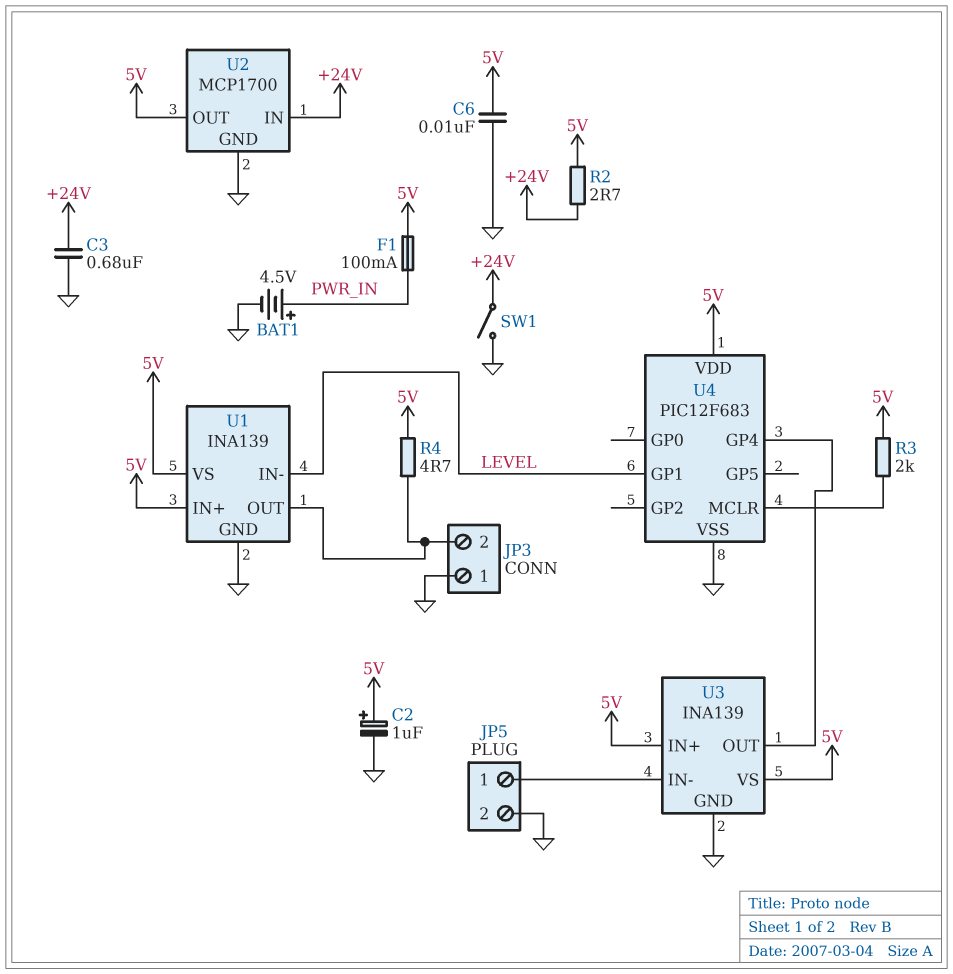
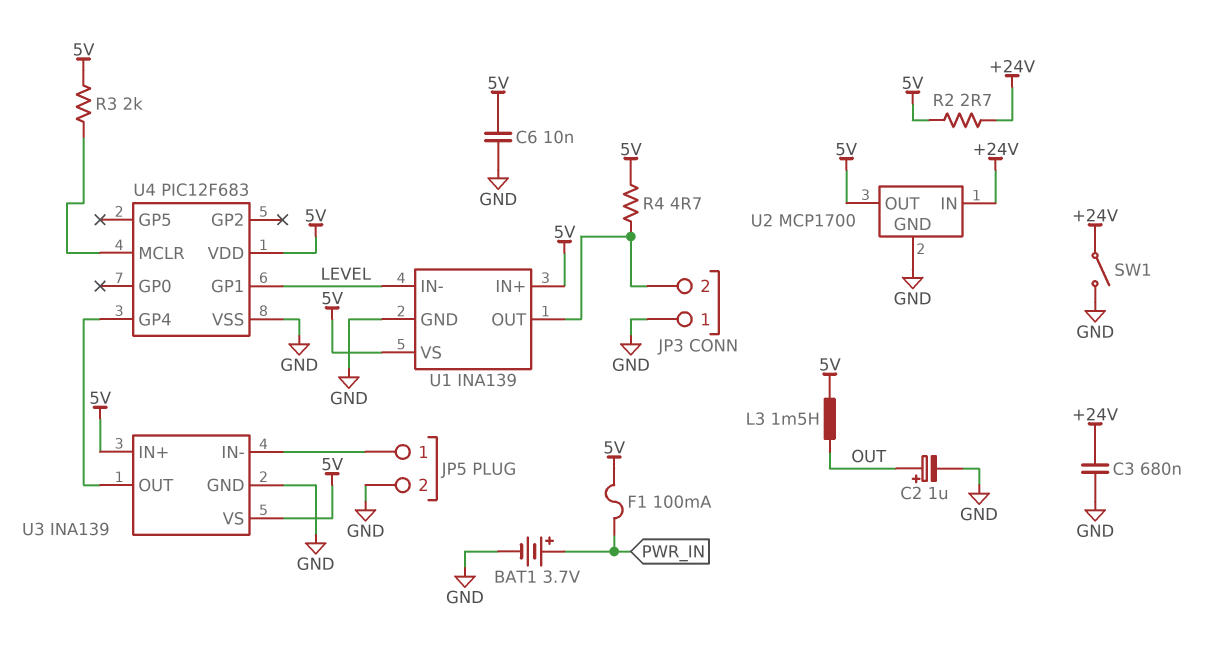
BAT1: 4.5V (plus PWR_IN, minus GND) -> 3.7V (plus PWR_IN, minus GND)
C2: 1uF (plus 5V, minus GND) -> 1uF (plus OUT, minus GND)
L3: none -> 1.5mH (5V, OUT)

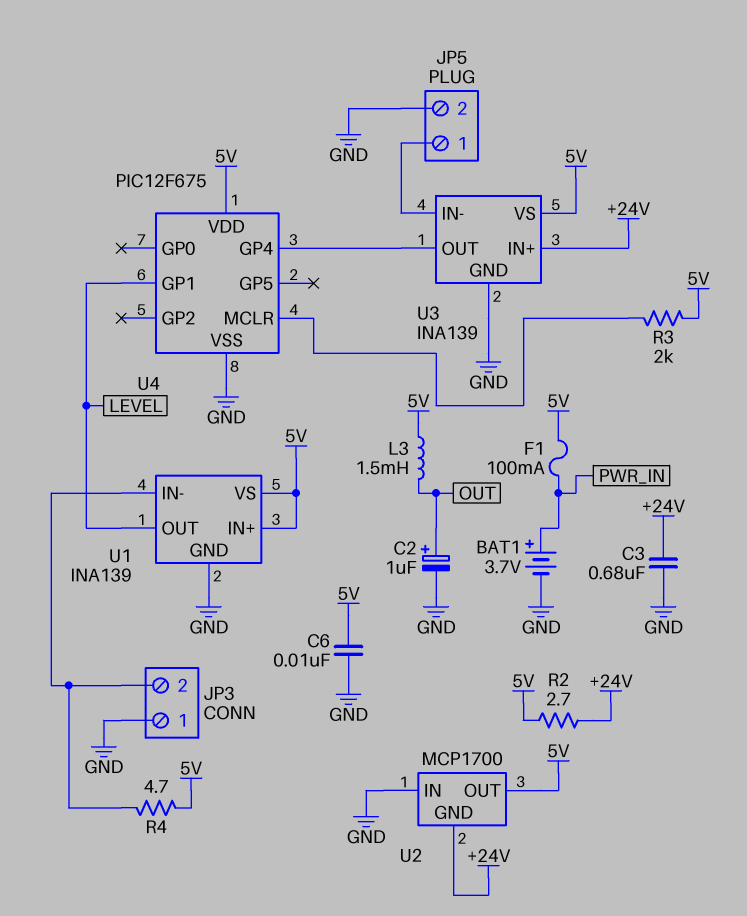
SW1: switch (+24V, GND) -> none
U1 pin IN-: LEVEL -> JP3/2
U1 pin OUT: JP3/2 -> LEVEL
U2 pin GND: GND -> +24V
U2 pin IN: +24V -> GND
U3 pin IN+: 5V -> +24V
U4: PIC12F683 -> PIC12F675

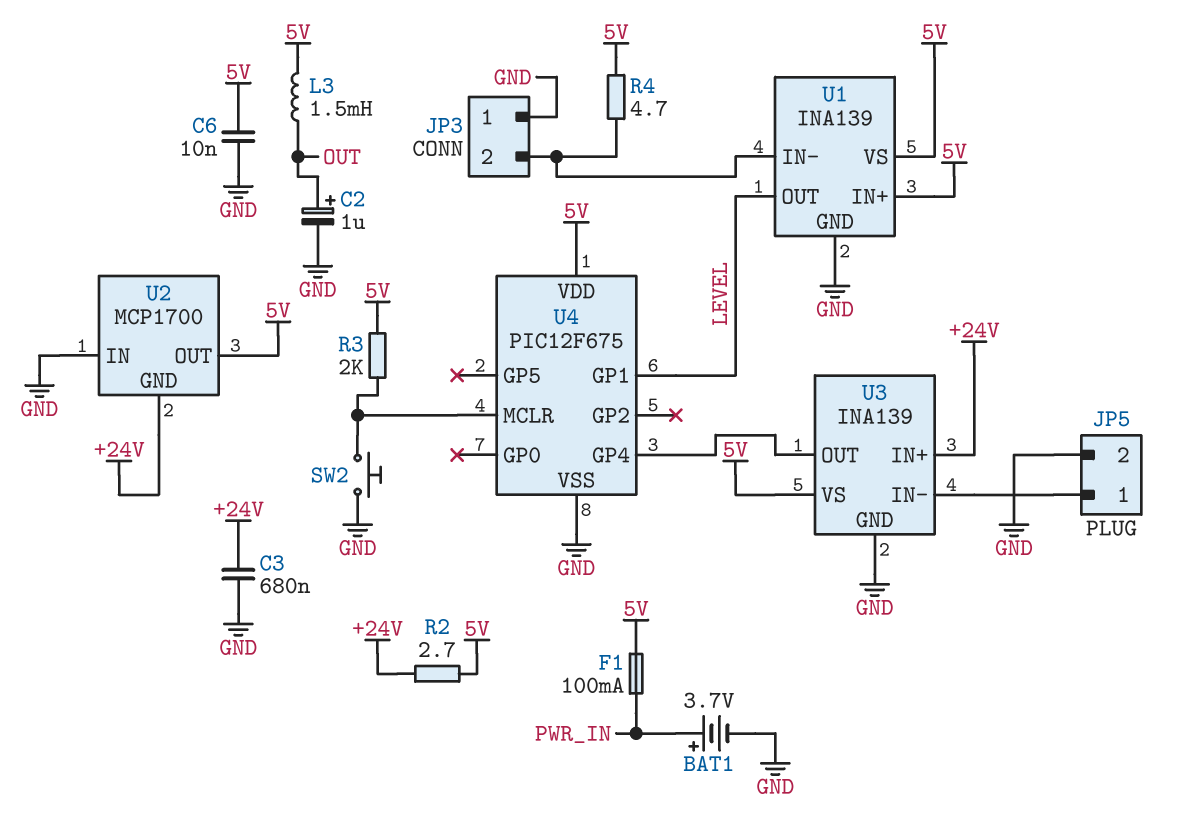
SW2: none -> button (GND, U4/MCLR)

